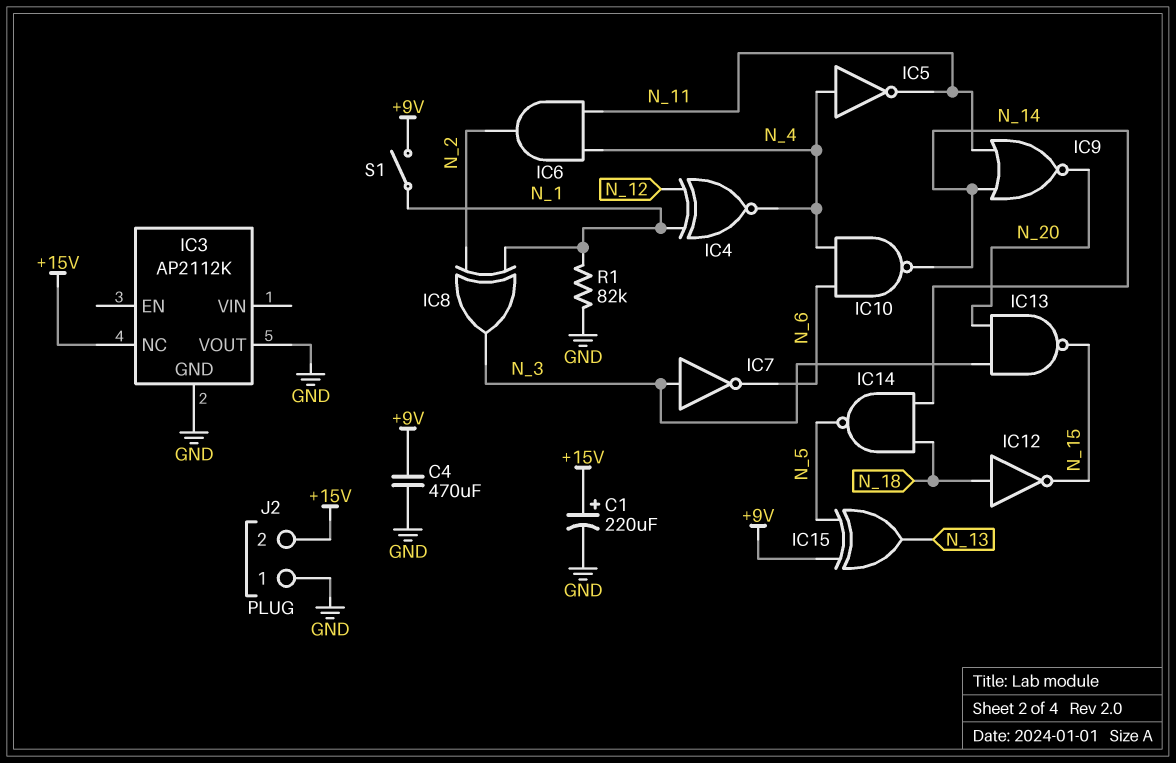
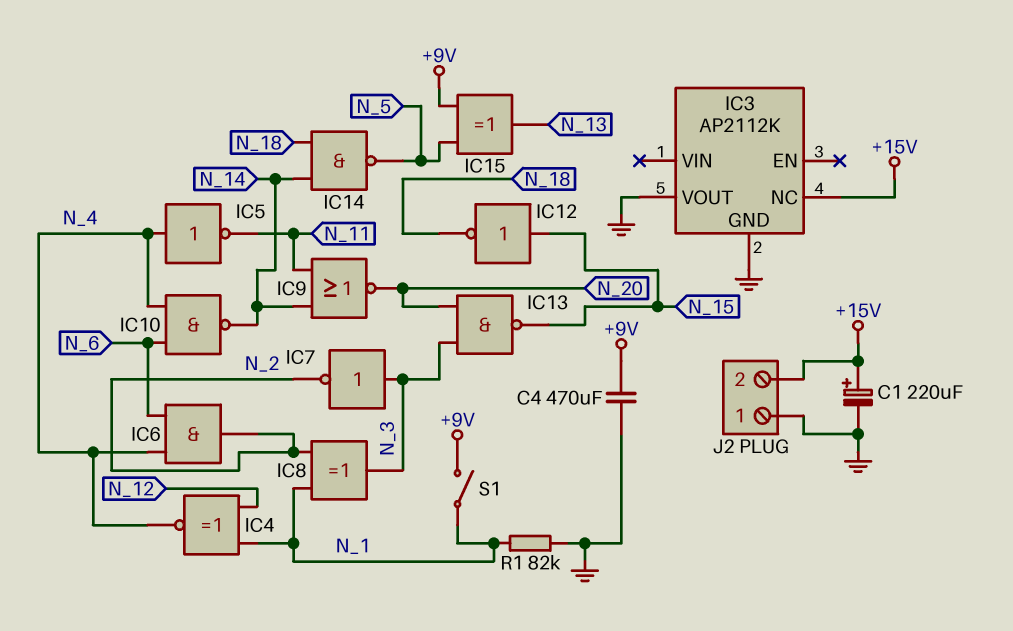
IC6: AND (in N_4, in N_11, out N_2) -> AND (in N_4, in N_6, out N_2)
IC7: NOT (in N_3, out N_6) -> NOT (in N_3, out N_2)
IC12: NOT (in N_18, out N_15) -> NOT (in N_15, out N_18)

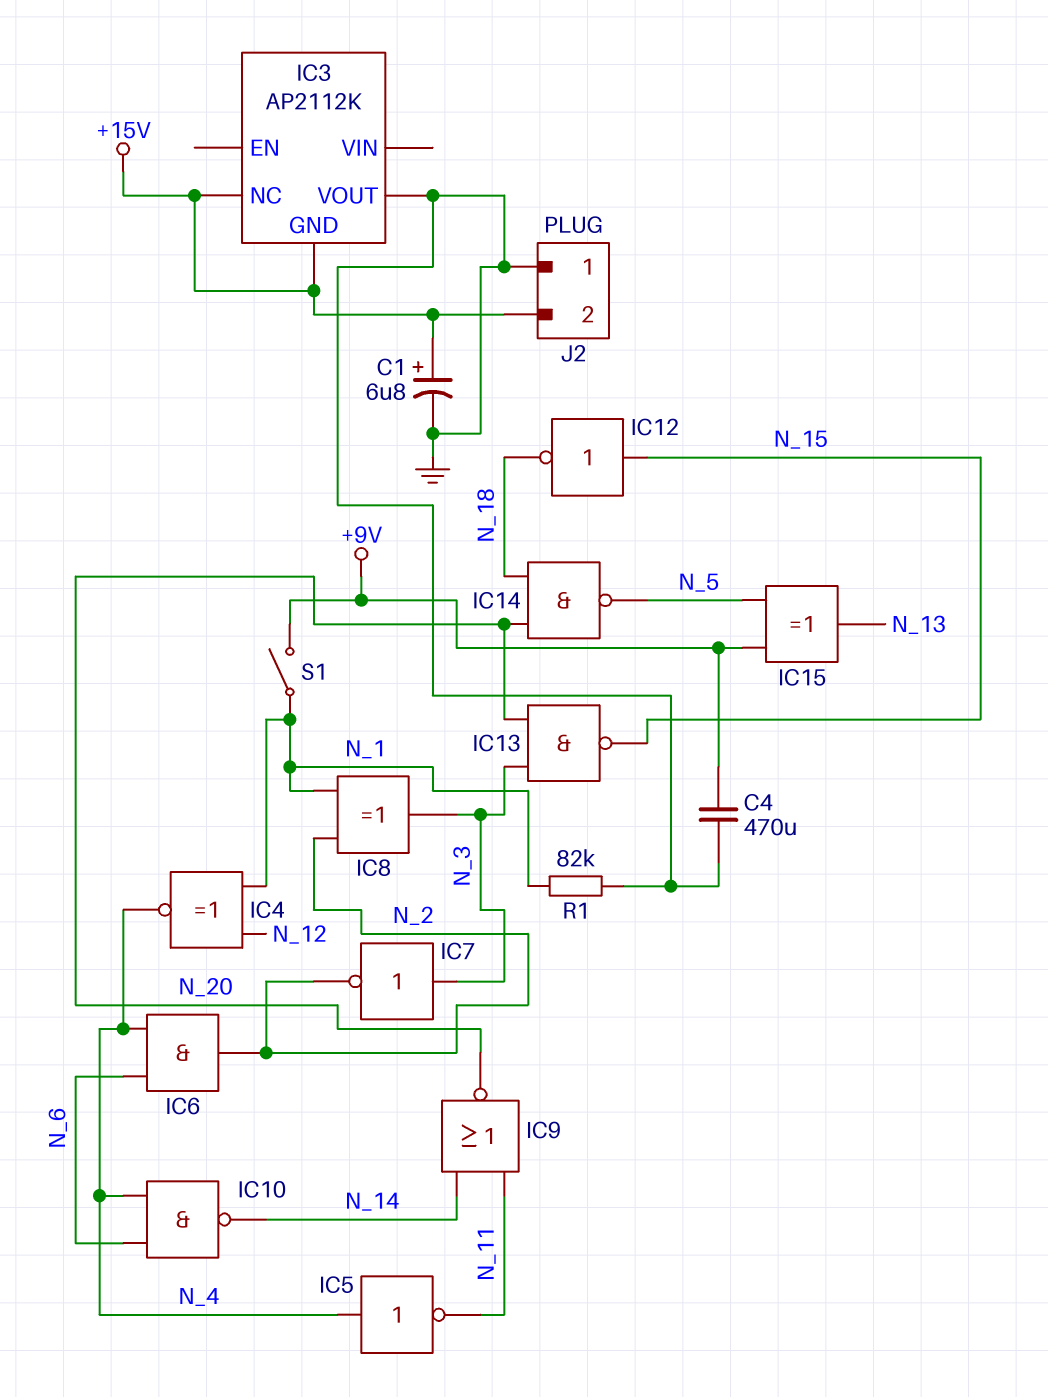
C1: 220uF (plus +15V, minus GND) -> 6.8uF (plus +15V, minus GND)
IC3 pin GND: GND -> +15V
IC14: NAND (in N_14, in N_18, out N_5) -> NAND (in N_18, in N_20, out N_5)

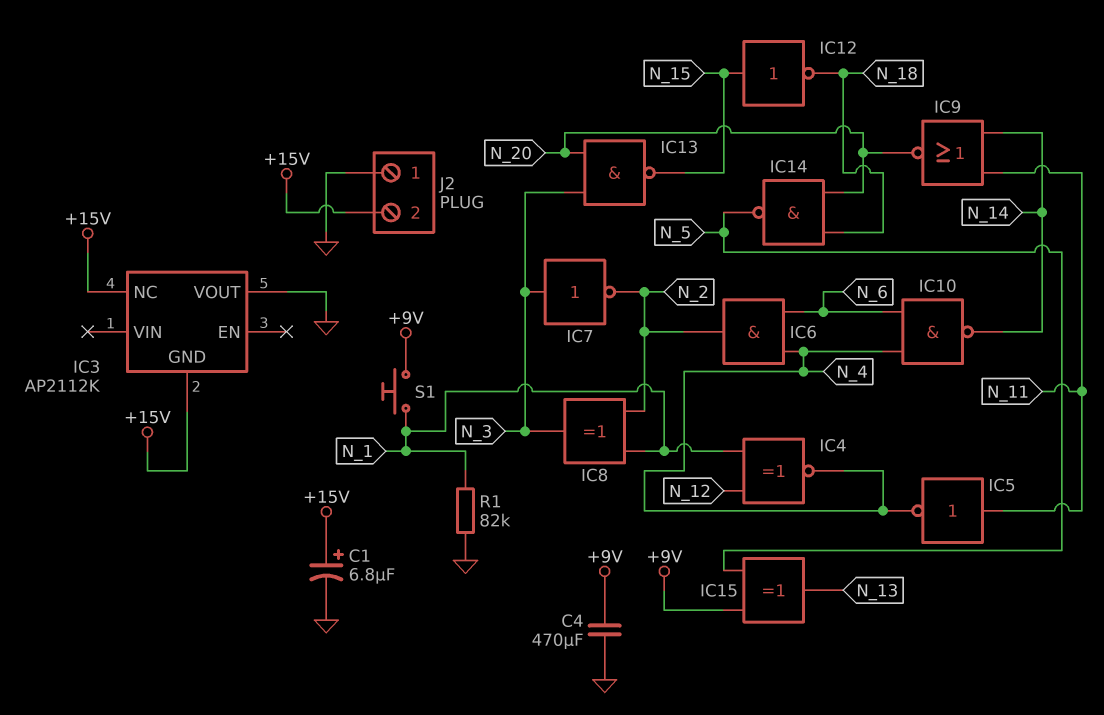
IC5: NOT (in N_4, out N_11) -> NOT (in N_11, out N_4)
S1: switch (+9V, N_1) -> button (+9V, N_1)

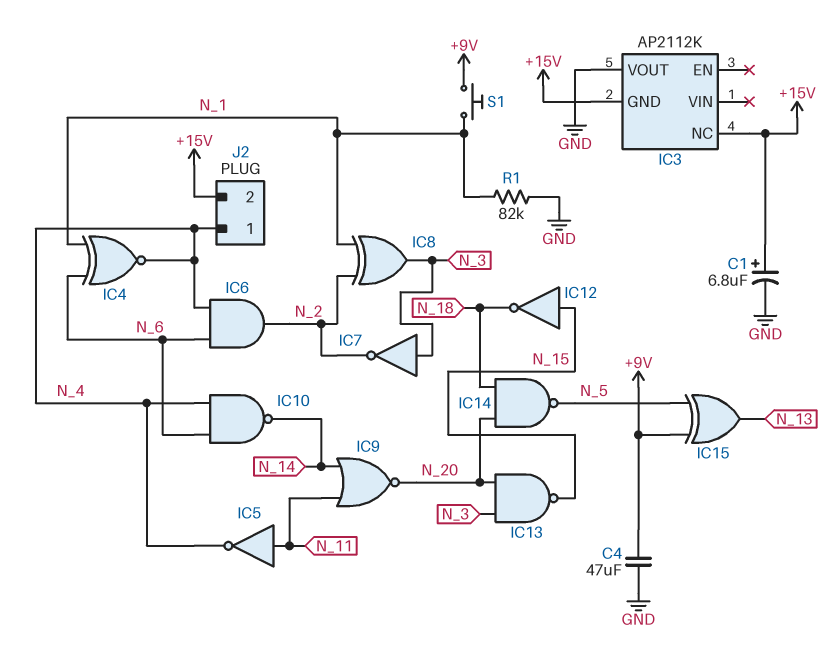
C4: 470uF (+9V, GND) -> 47uF (+9V, GND)
IC4: XNOR (in N_1, in N_12, out N_4) -> XNOR (in N_1, in N_6, out N_4)
J2 pin 1: GND -> N_4

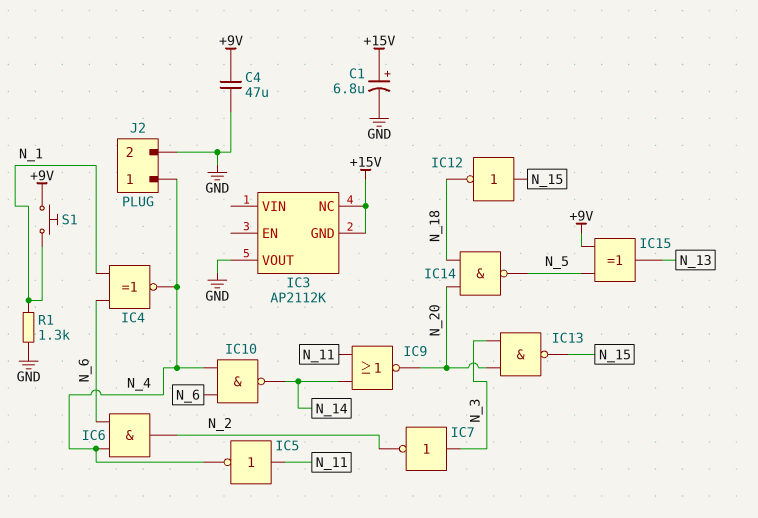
IC8: XOR (in N_1, in N_2, out N_3) -> none
J2 pin 2: +15V -> GND
R1: 82k (GND, N_1) -> 1.3k (GND, N_1)

